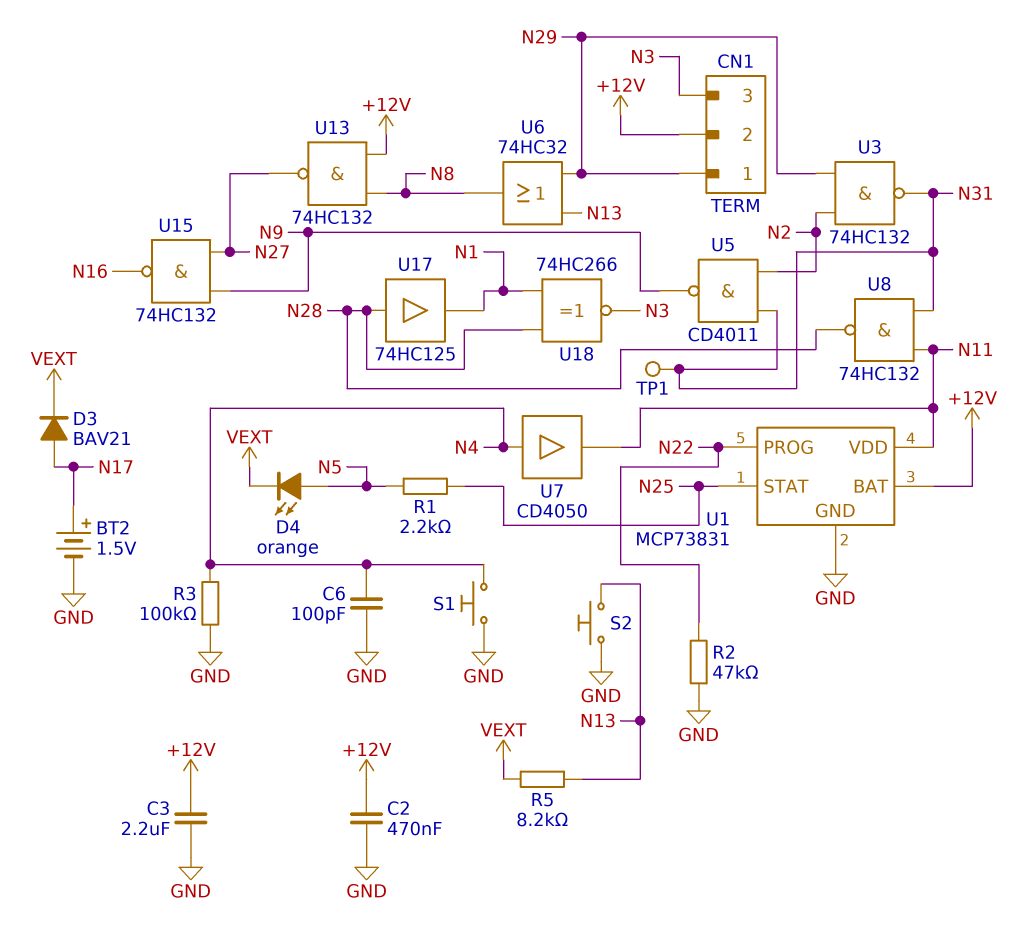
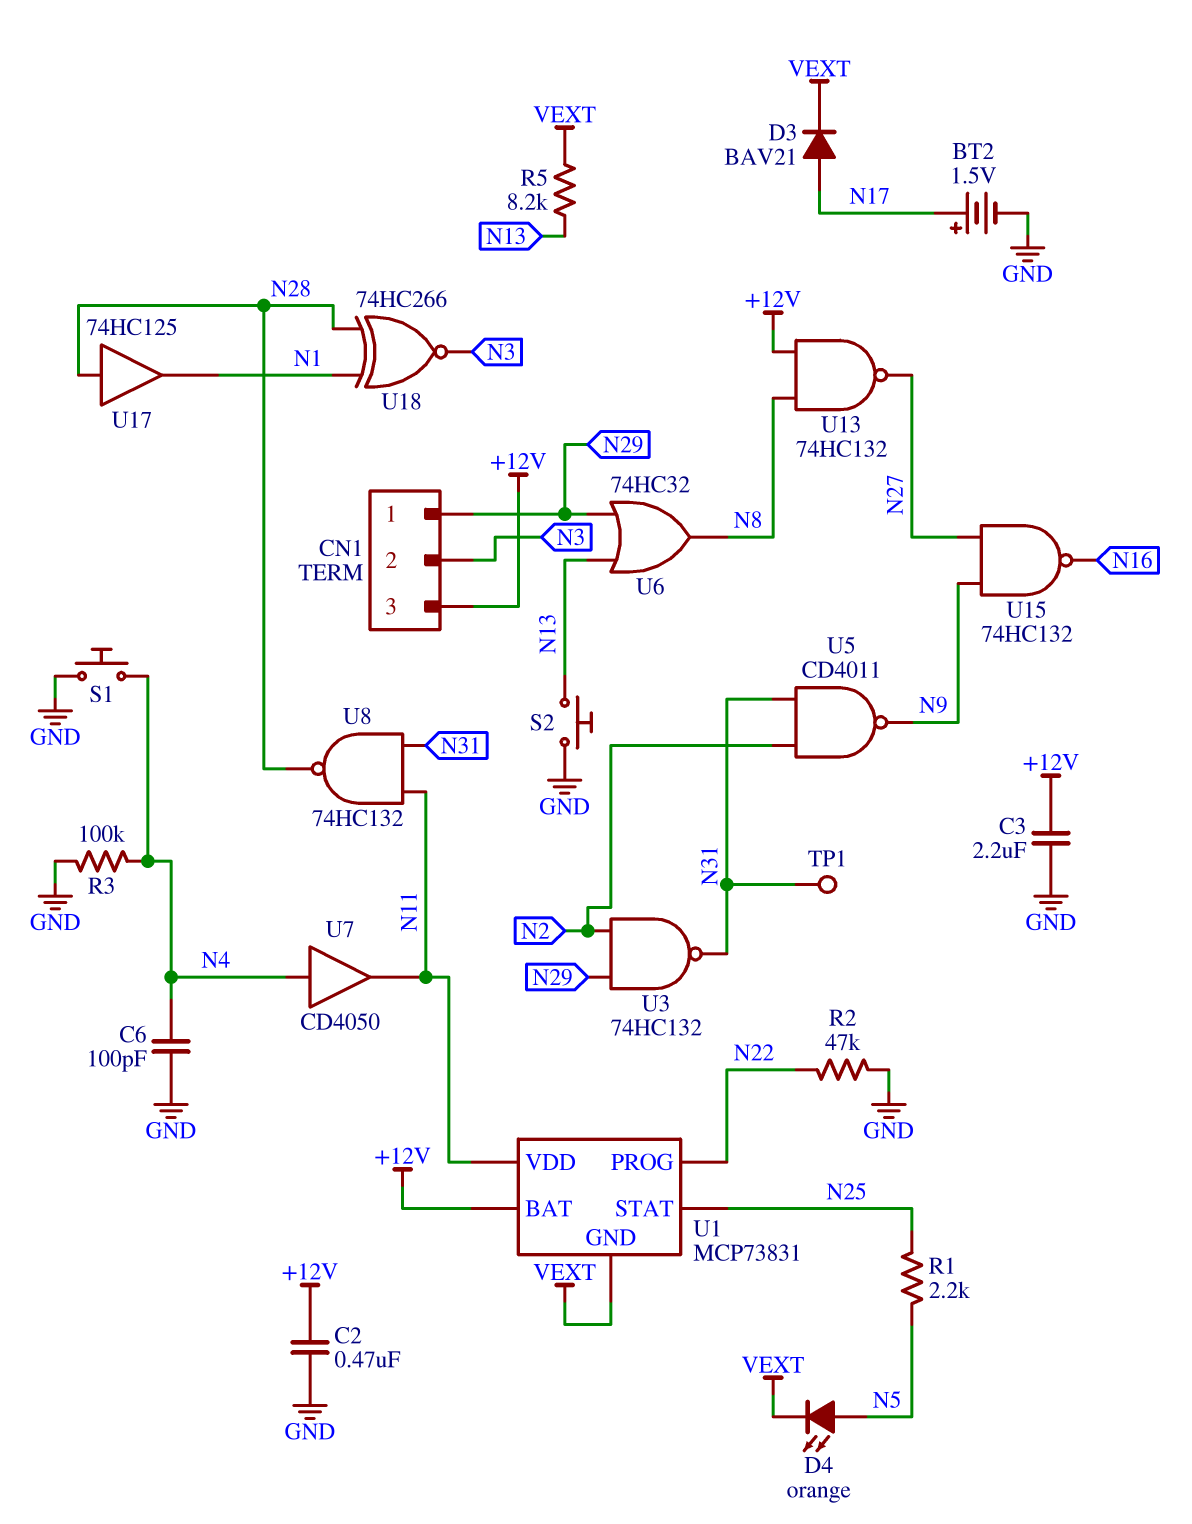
CN1 pin 2: +12V -> N3
CN1 pin 3: N3 -> +12V
U1 pin GND: GND -> VEXT

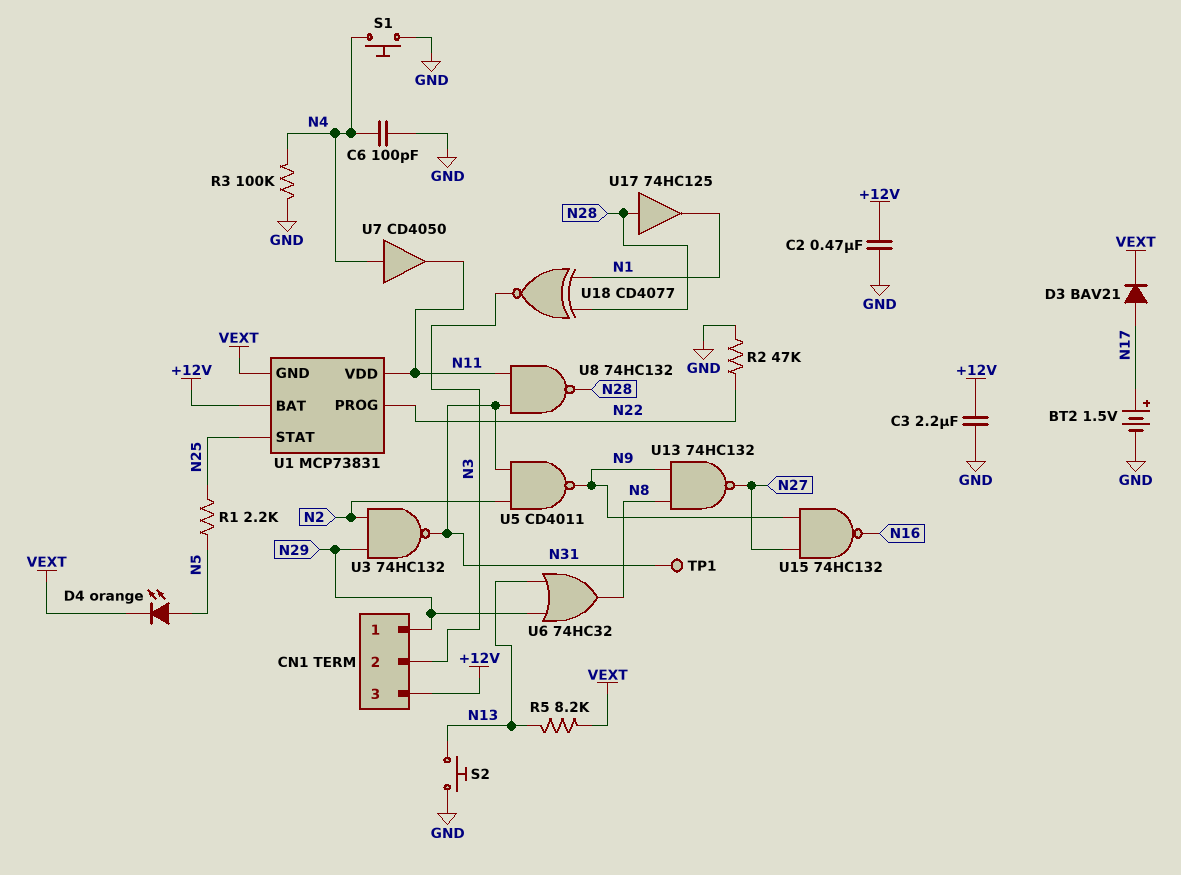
U13: NAND 74HC132 (in +12V, in N8, out N27) -> NAND 74HC132 (in N8, in N9, out N27)
U18: XNOR 74HC266 (in N1, in N28, out N3) -> XNOR CD4077 (in N1, in N28, out N3)

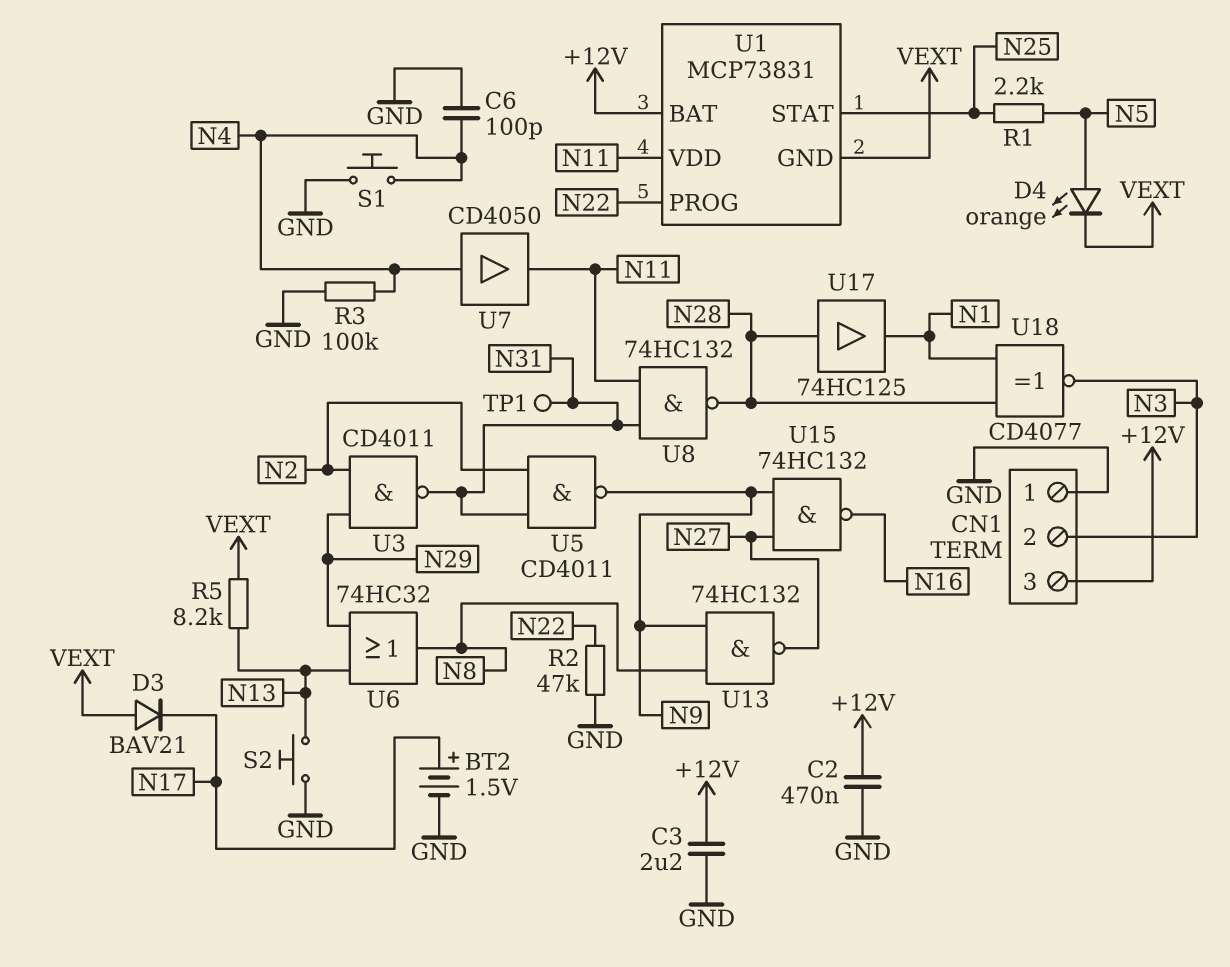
CN1 pin 1: N29 -> GND
D3: diode BAV21 (A N17, K VEXT) -> diode BAV21 (A VEXT, K N17)
U3: NAND 74HC132 (in N2, in N29, out N31) -> NAND CD4011 (in N2, in N29, out N31)

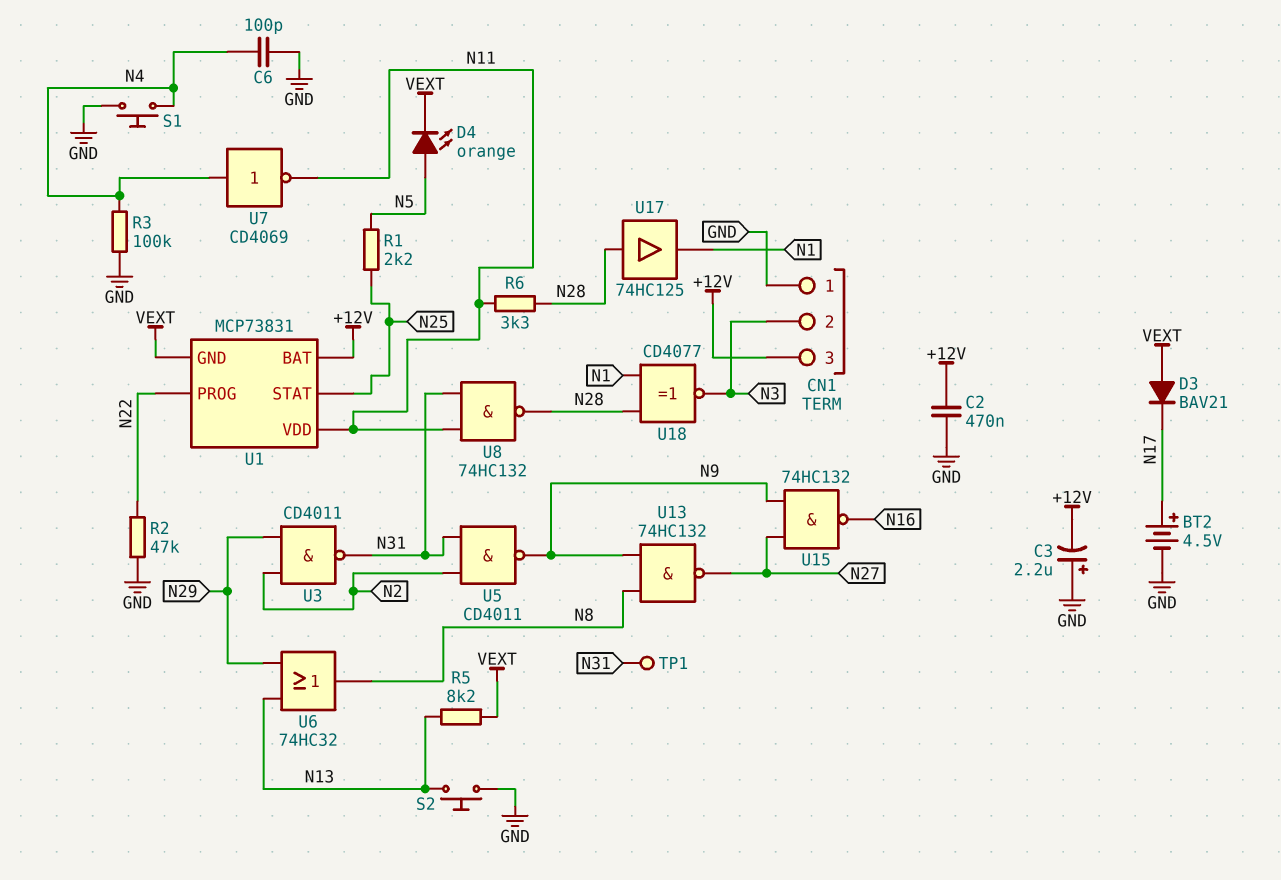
BT2: 1.5V (plus N17, minus GND) -> 4.5V (plus N17, minus GND)
C3: 2.2uF (+12V, GND) -> 2.2uF (plus GND, minus +12V)
R6: none -> 3.3k (N11, N28)
U7: buffer CD4050 (in N4, out N11) -> NOT CD4069 (in N4, out N11)

